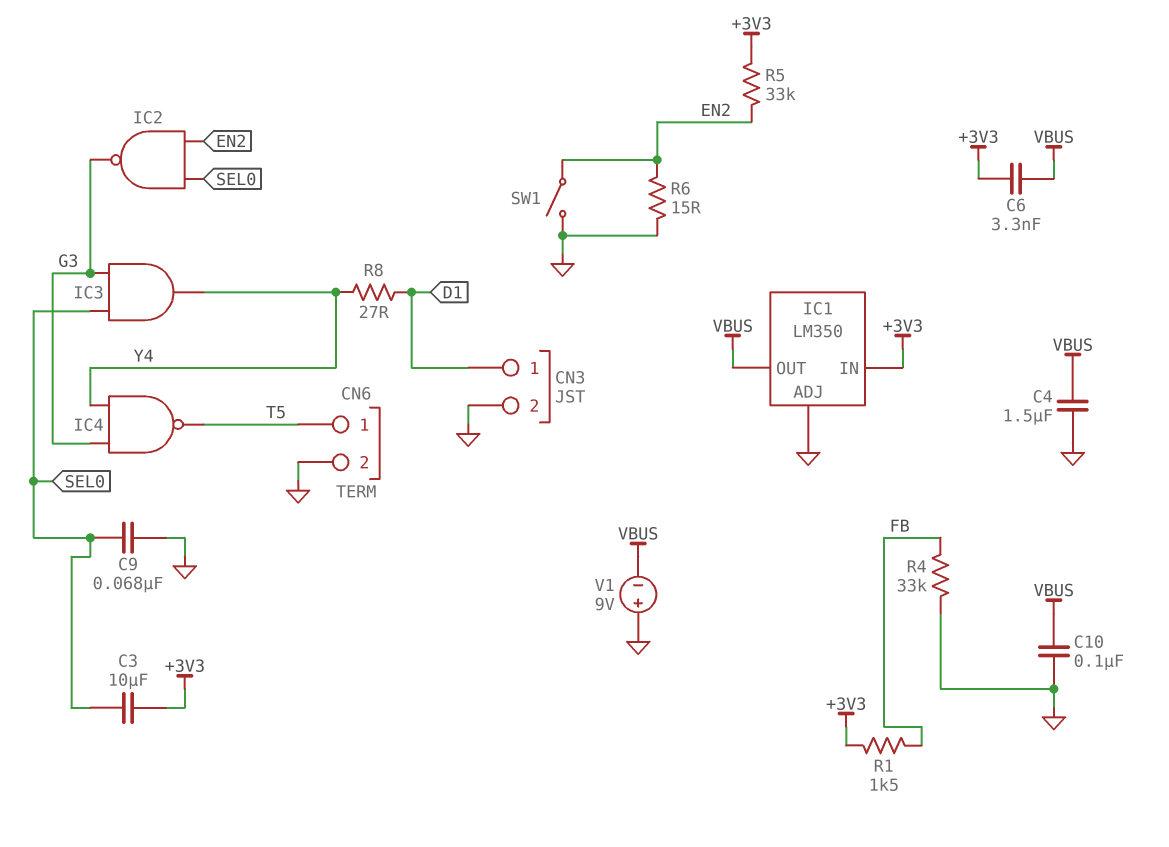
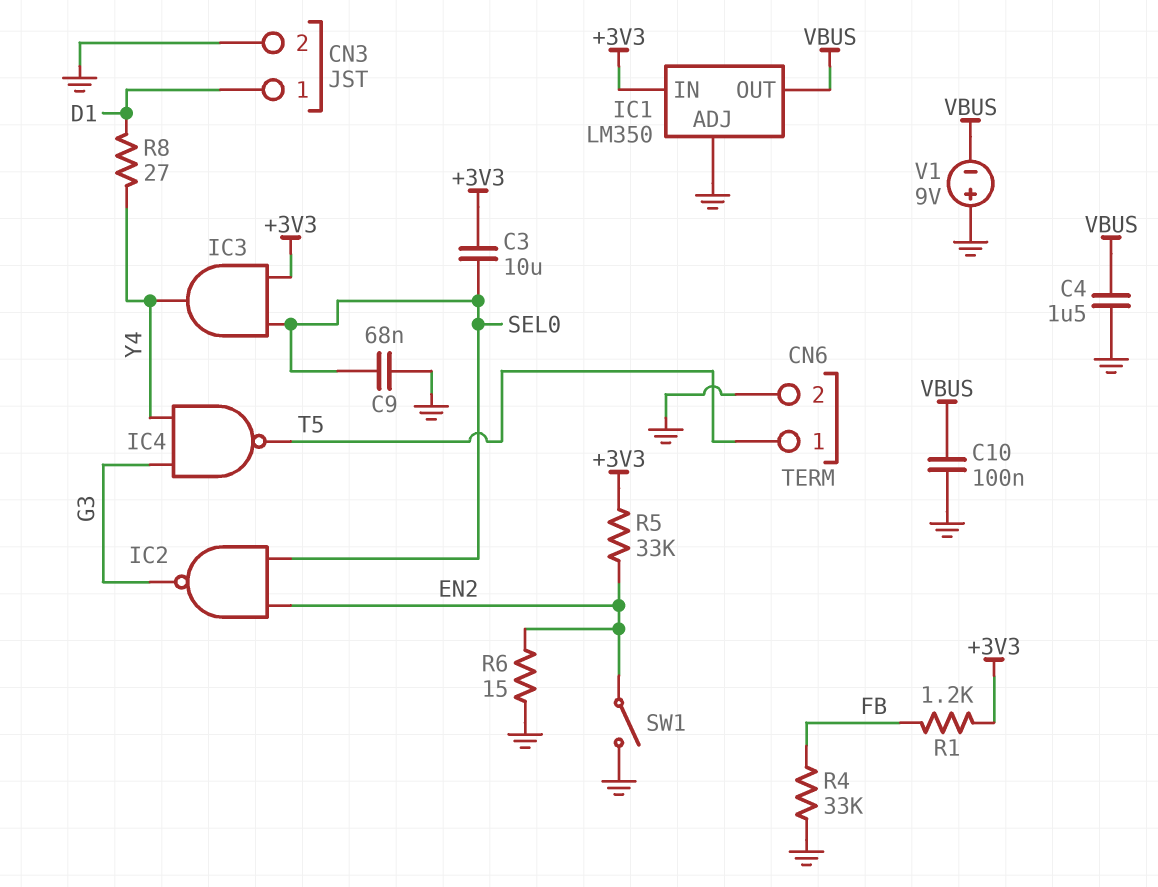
C6: 3.3nF (+3V3, VBUS) -> none
IC3: AND (in G3, in SEL0, out Y4) -> AND (in +3V3, in SEL0, out Y4)
R1: 1.5k (+3V3, FB) -> 1.2k (+3V3, FB)

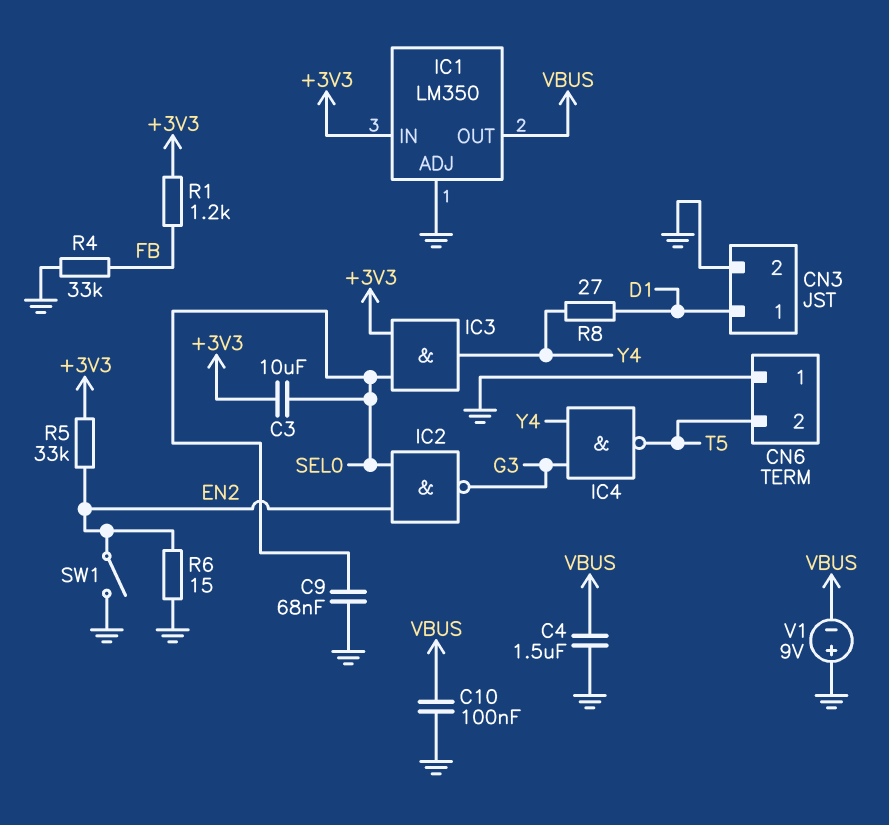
CN6 pin 1: T5 -> GND
CN6 pin 2: GND -> T5

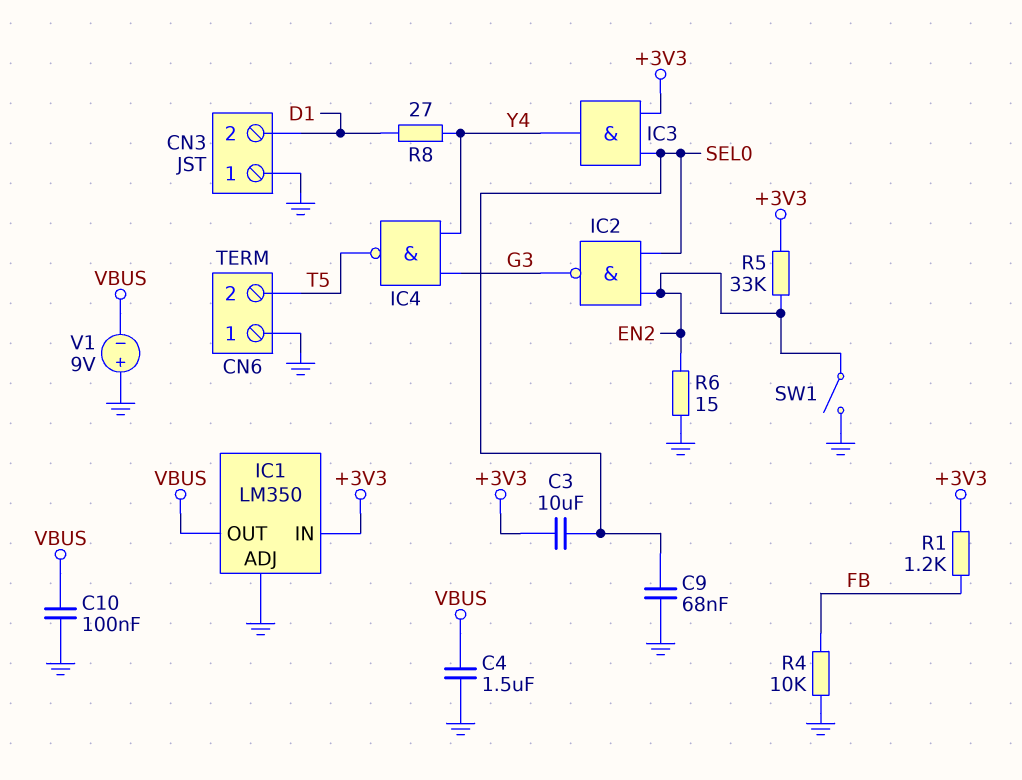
CN3 pin 1: D1 -> GND
CN3 pin 2: GND -> D1
R4: 33k (FB, GND) -> 10k (FB, GND)

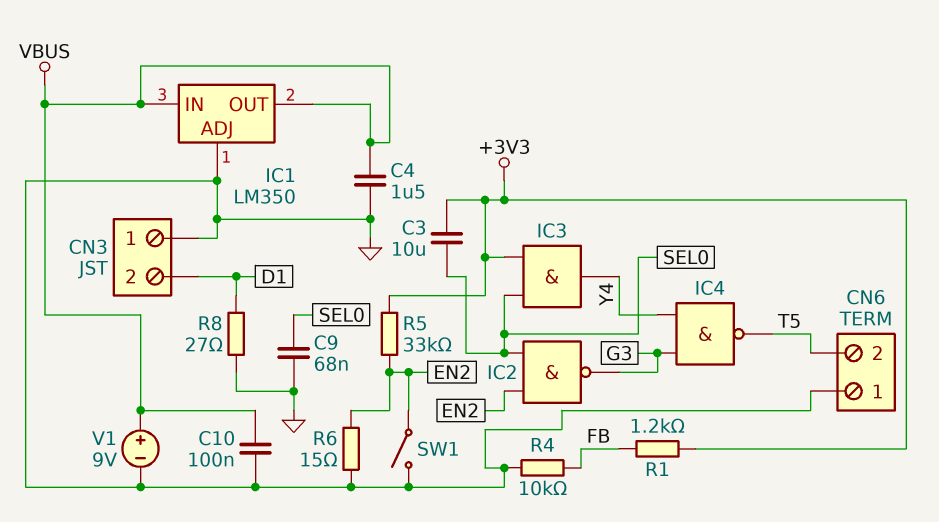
IC1 pin IN: +3V3 -> VBUS
R8: 27 (D1, Y4) -> 27 (D1, GND)
V1: 9V (plus GND, minus VBUS) -> 9V (plus VBUS, minus GND)

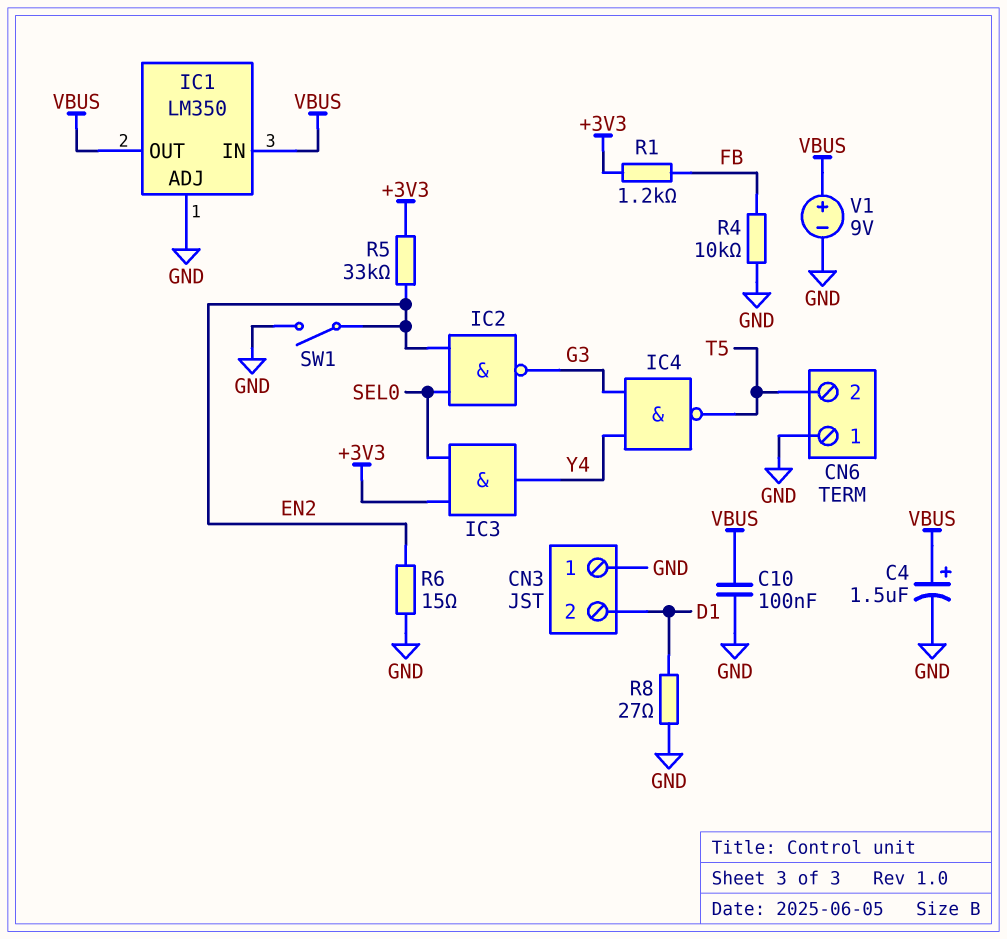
C3: 10uF (+3V3, SEL0) -> none
C4: 1.5uF (GND, VBUS) -> 1.5uF (plus VBUS, minus GND)
C9: 68nF (GND, SEL0) -> none

